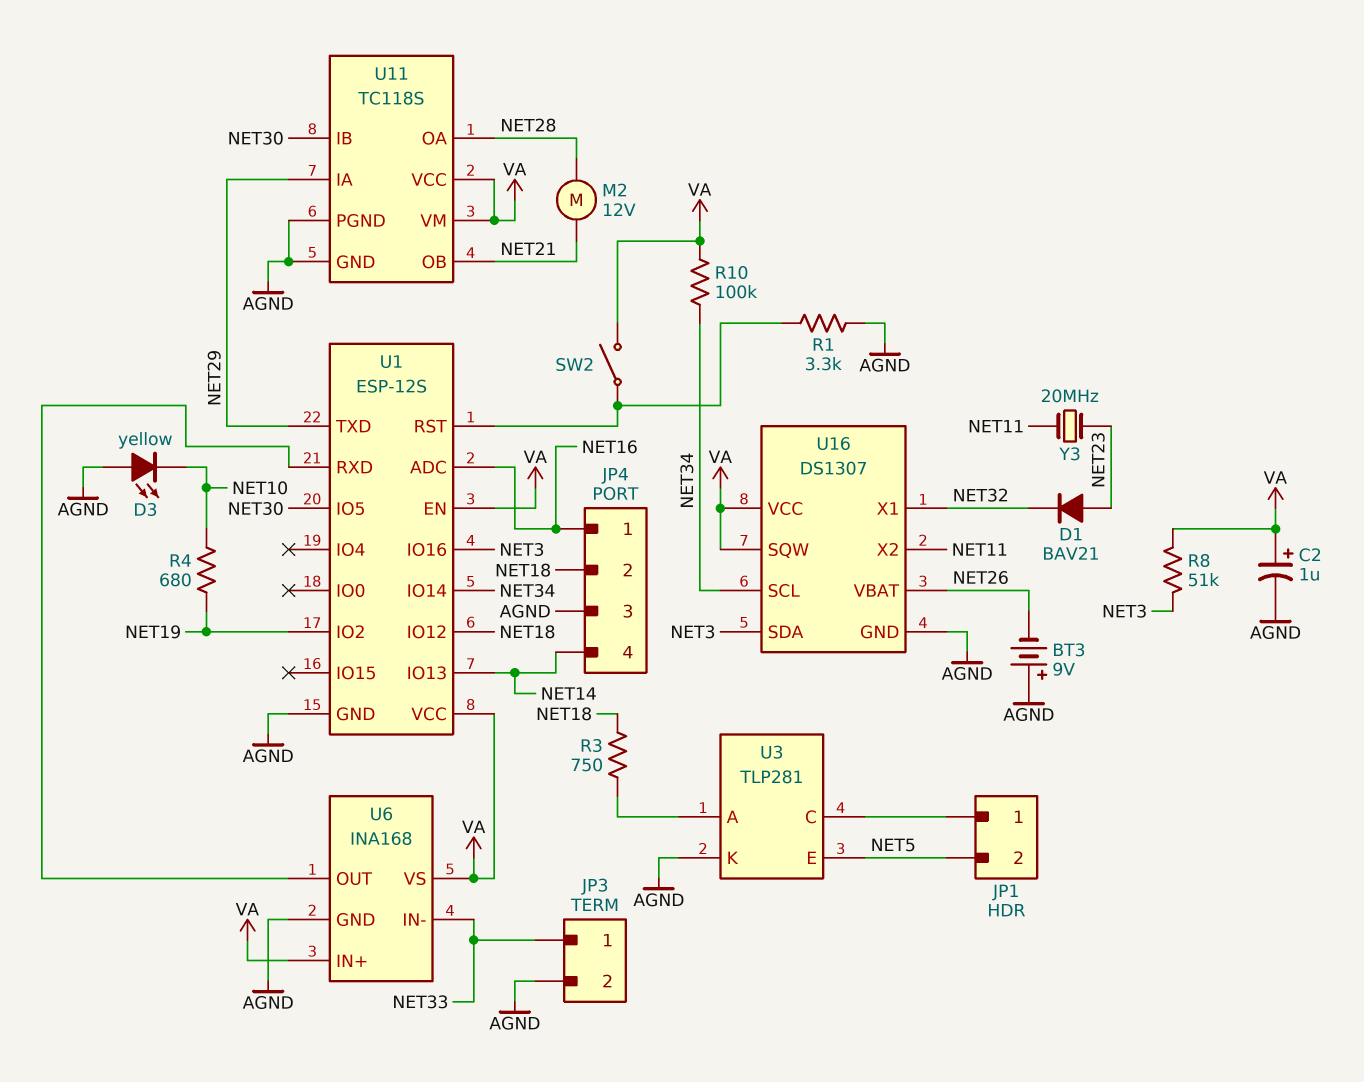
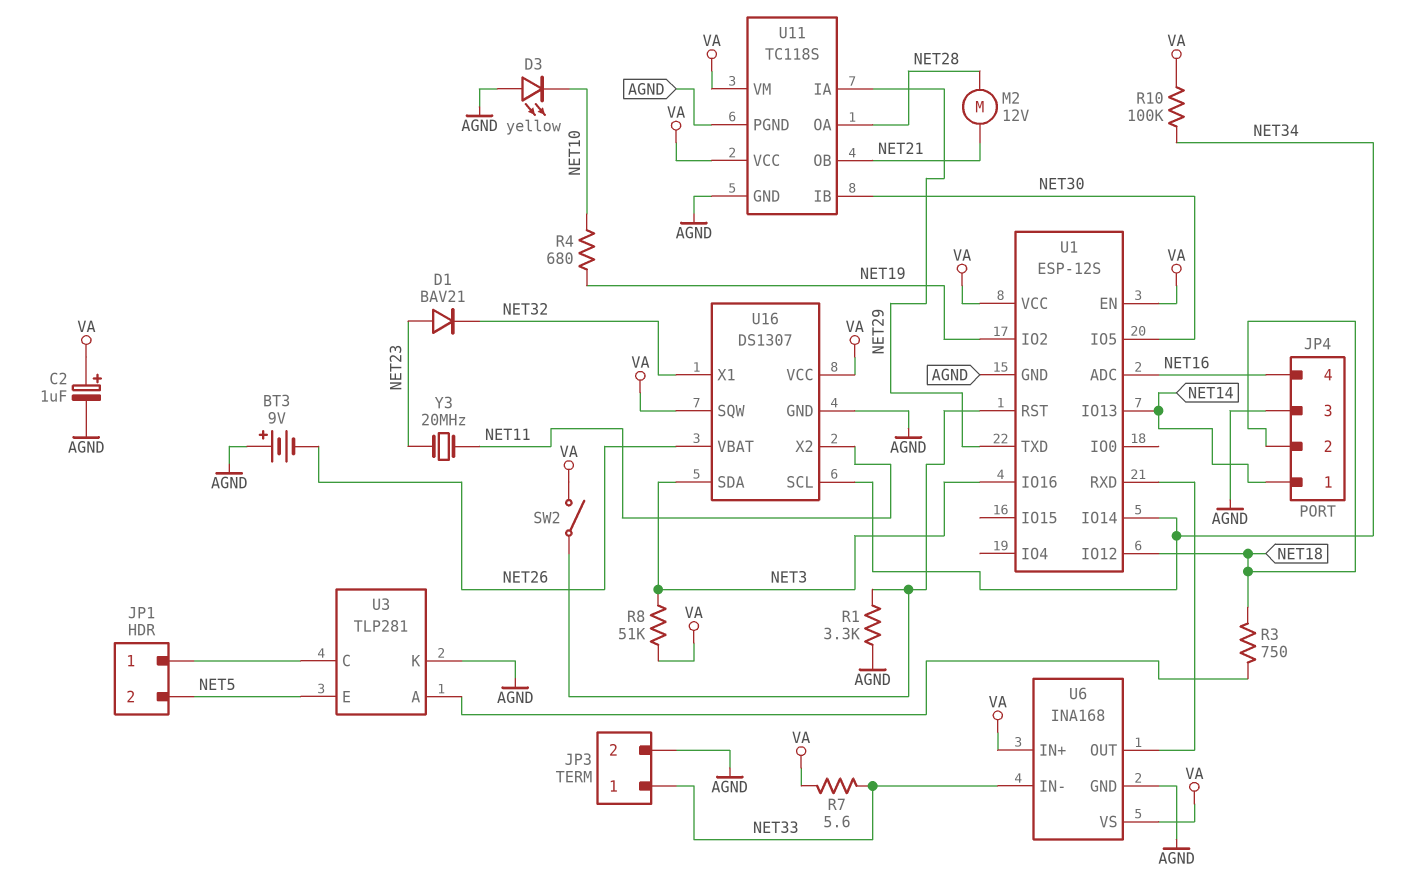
JP4 pin 1: NET16 -> NET14
JP4 pin 4: NET14 -> NET16
R7: none -> 5.6 (NET33, VA)

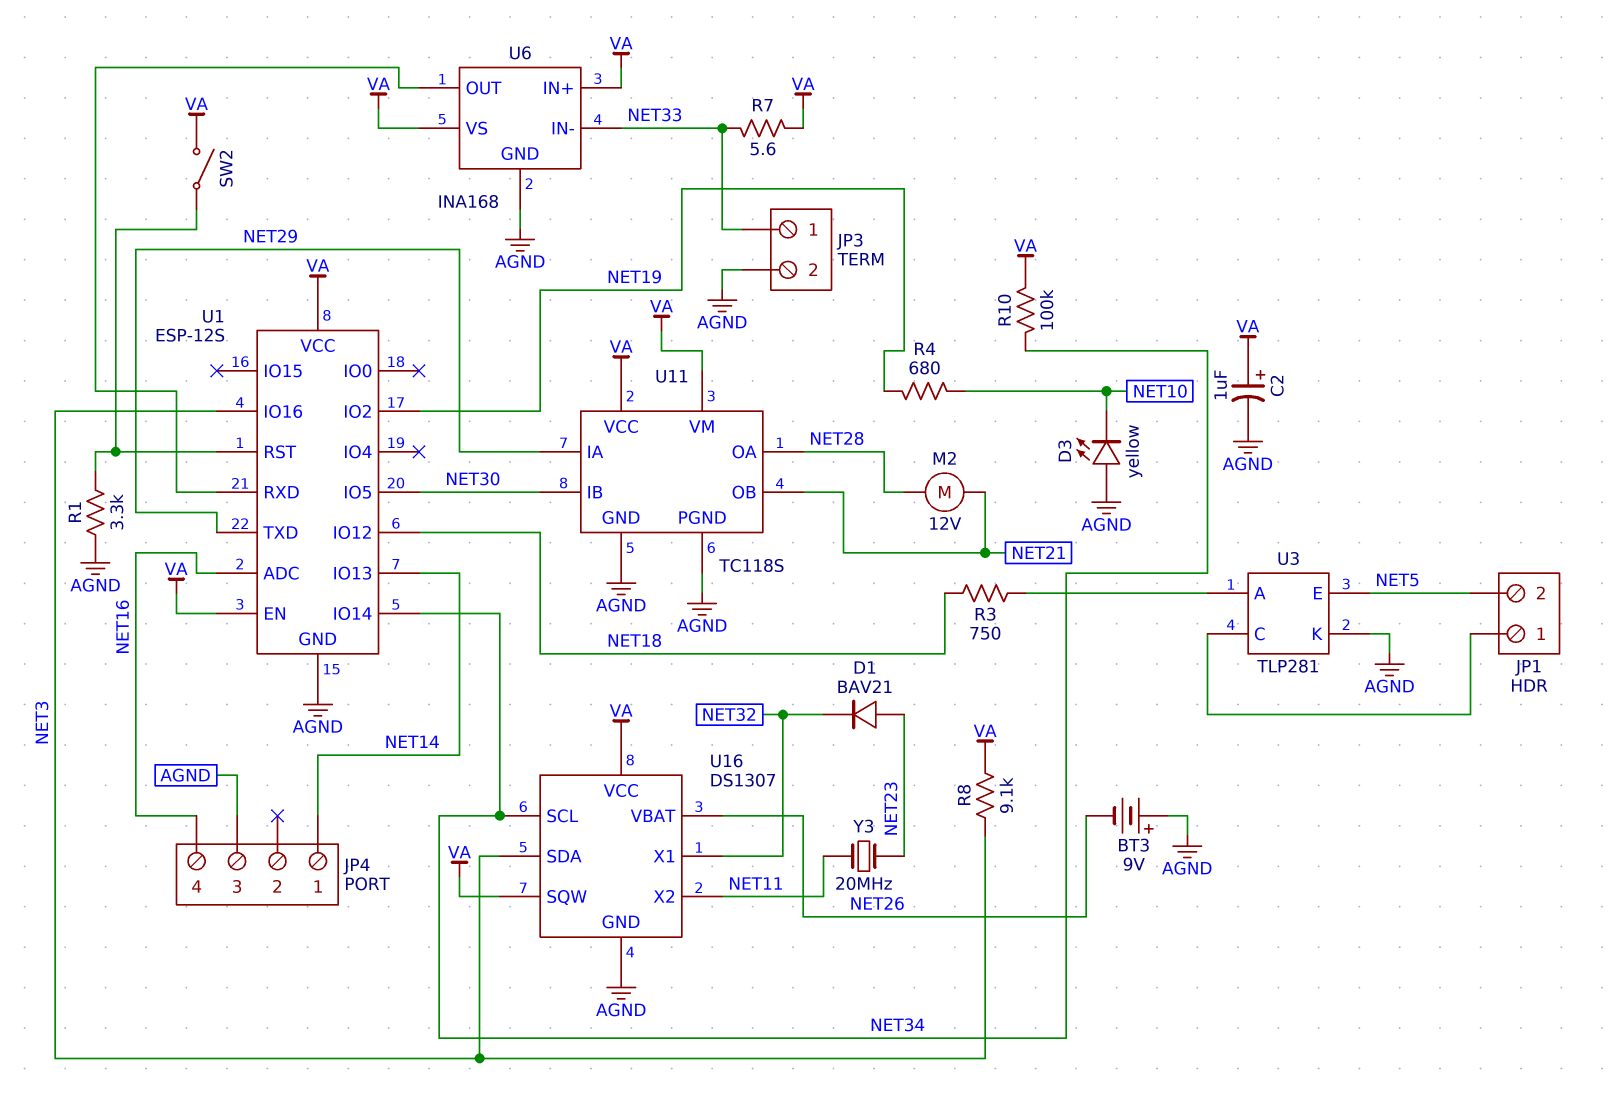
JP4 pin 2: NET18 -> none
R8: 51k (NET3, VA) -> 9.1k (NET3, VA)

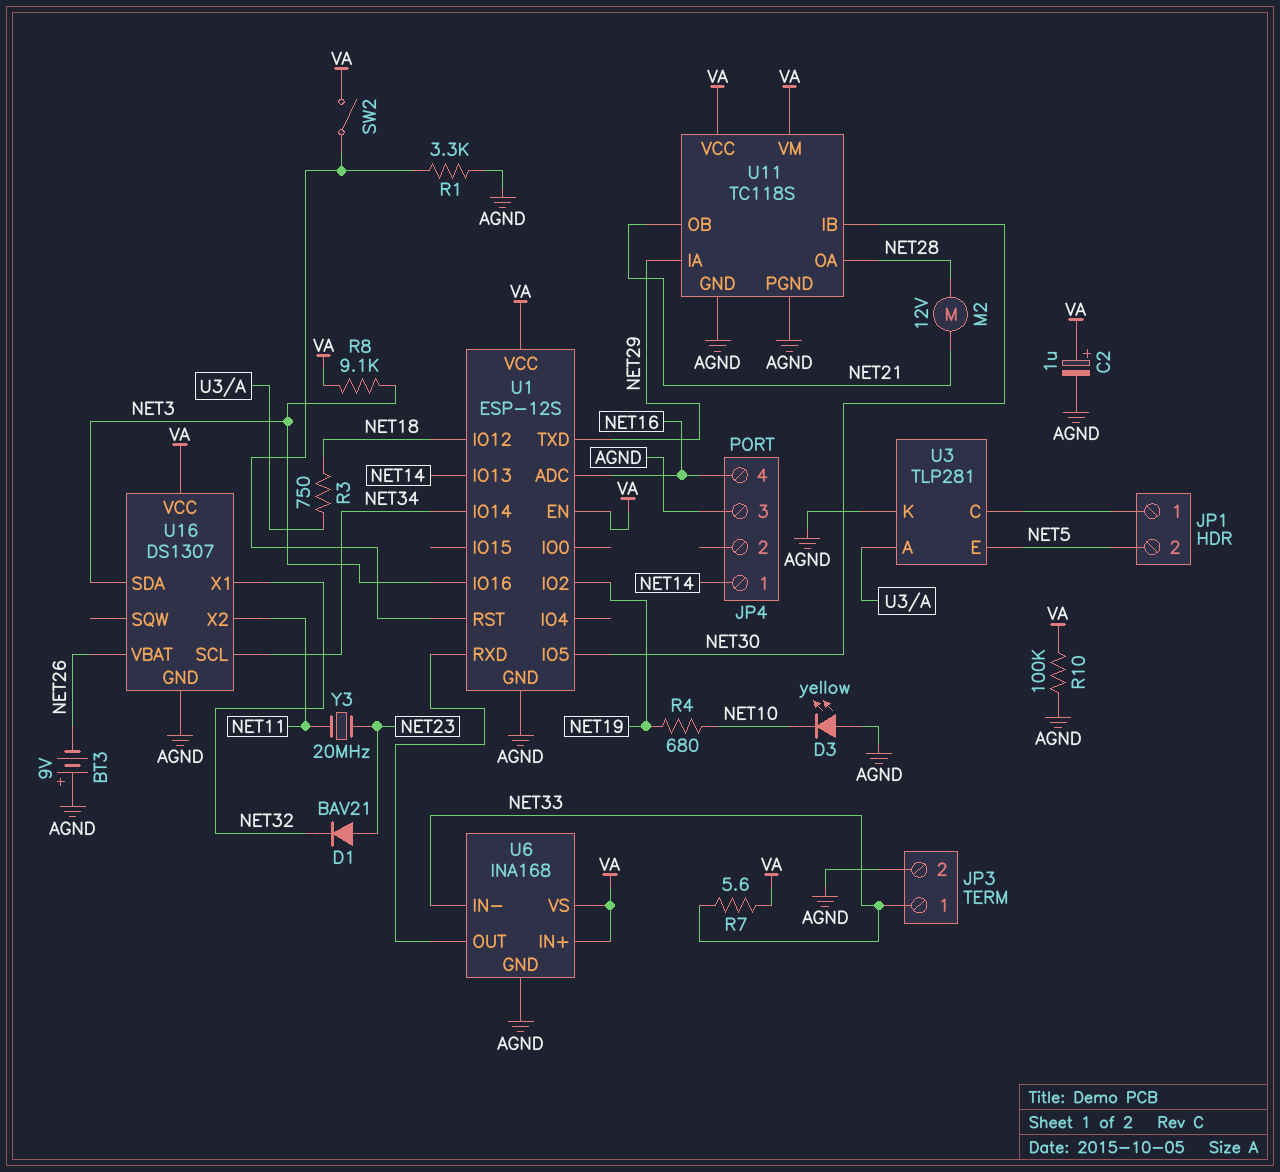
R10: 100k (NET34, VA) -> 100k (AGND, VA)
U16 pin SQW: VA -> none

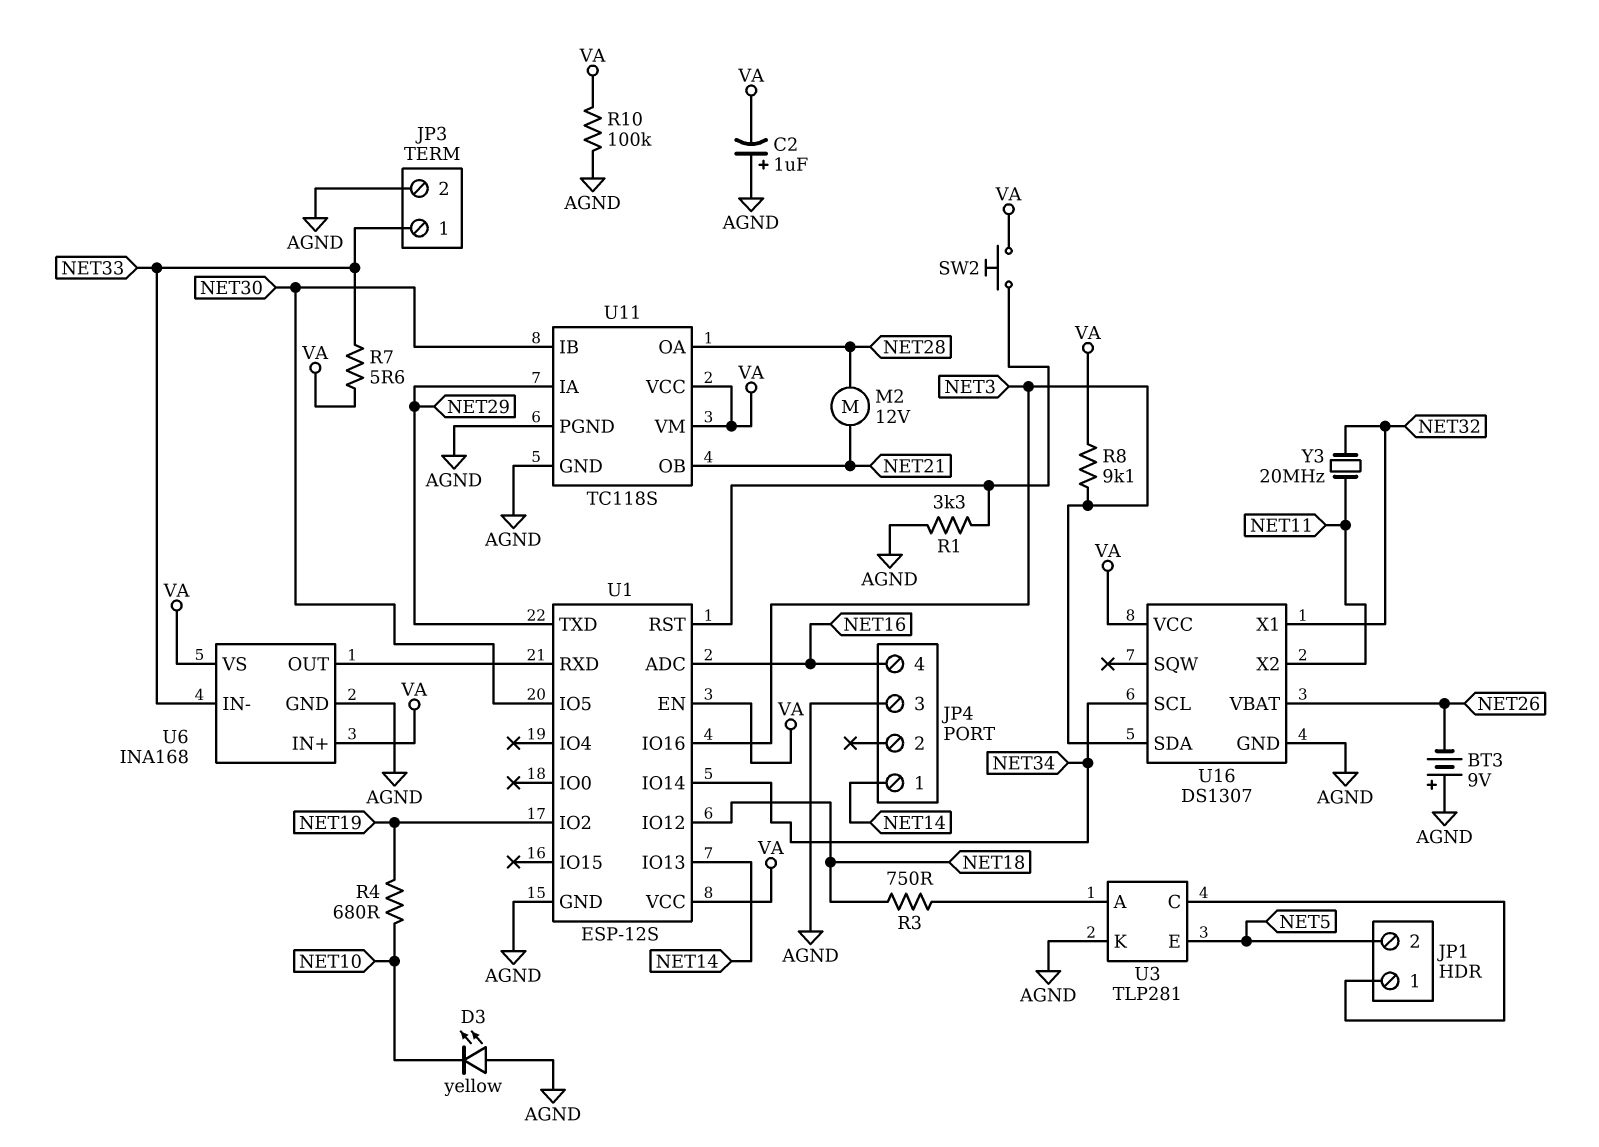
C2: 1uF (plus VA, minus AGND) -> 1uF (plus AGND, minus VA)
D1: diode BAV21 (A NET23, K NET32) -> none
SW2: switch (U1/RST, VA) -> button (U1/RST, VA)
Y3: 20MHz (NET11, NET23) -> 20MHz (NET11, NET32)

